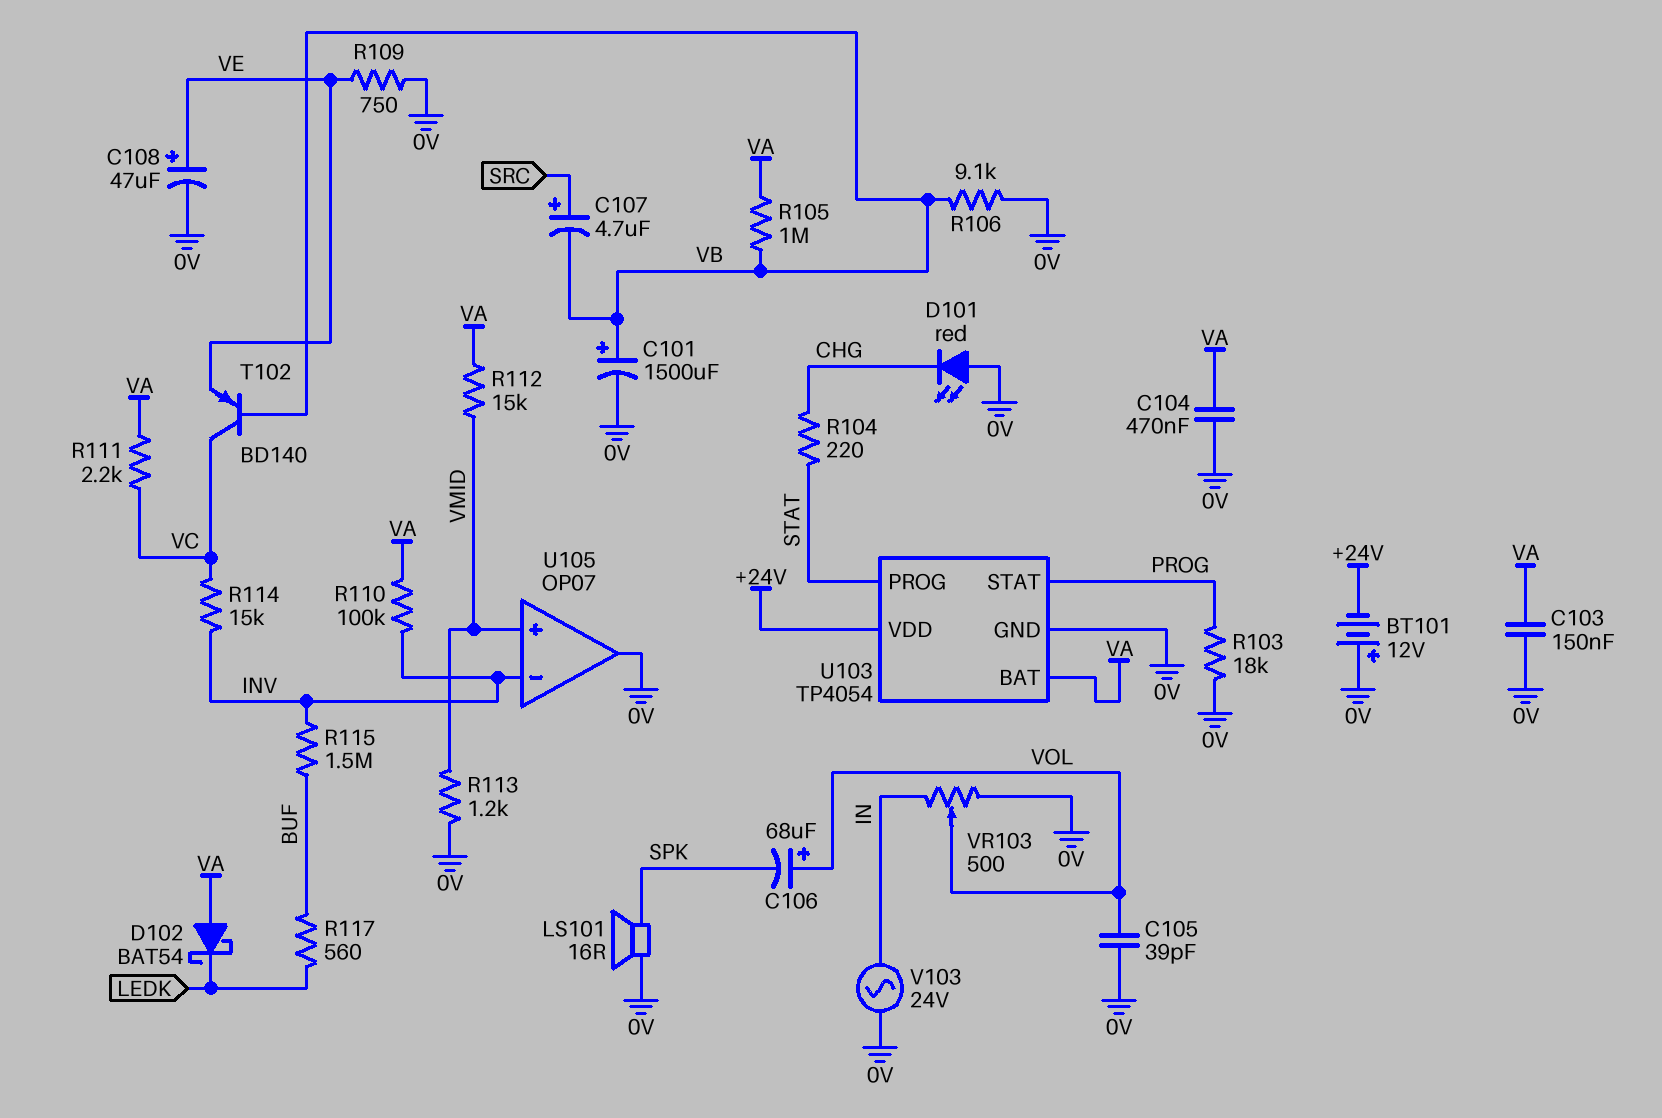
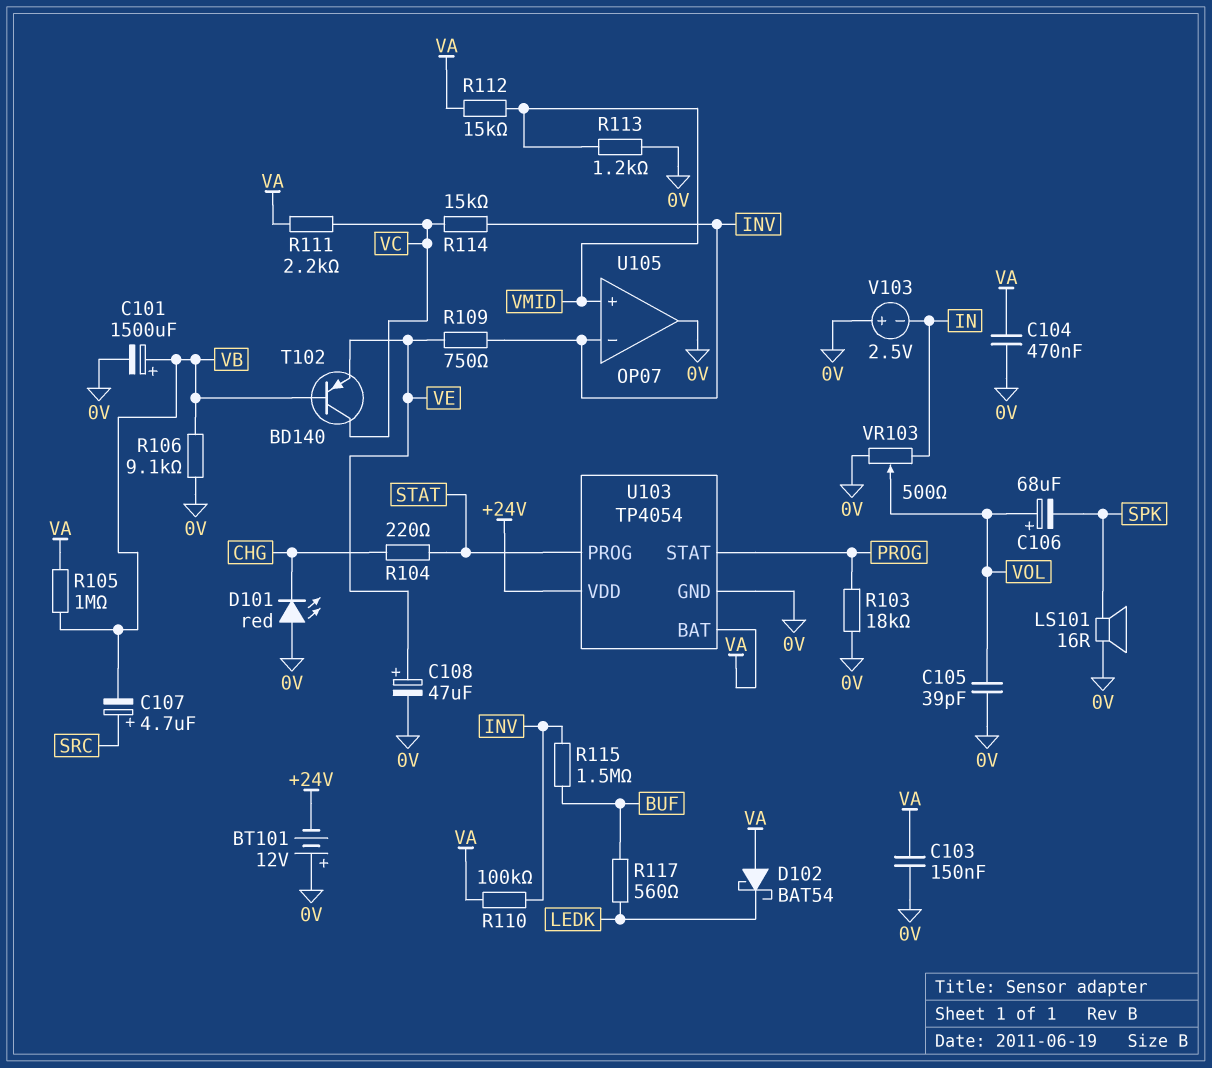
R109: 750 (0V, VE) -> 750 (INV, VE)
V103: AC 24V (0V, IN) -> 2.5V (plus 0V, minus IN)

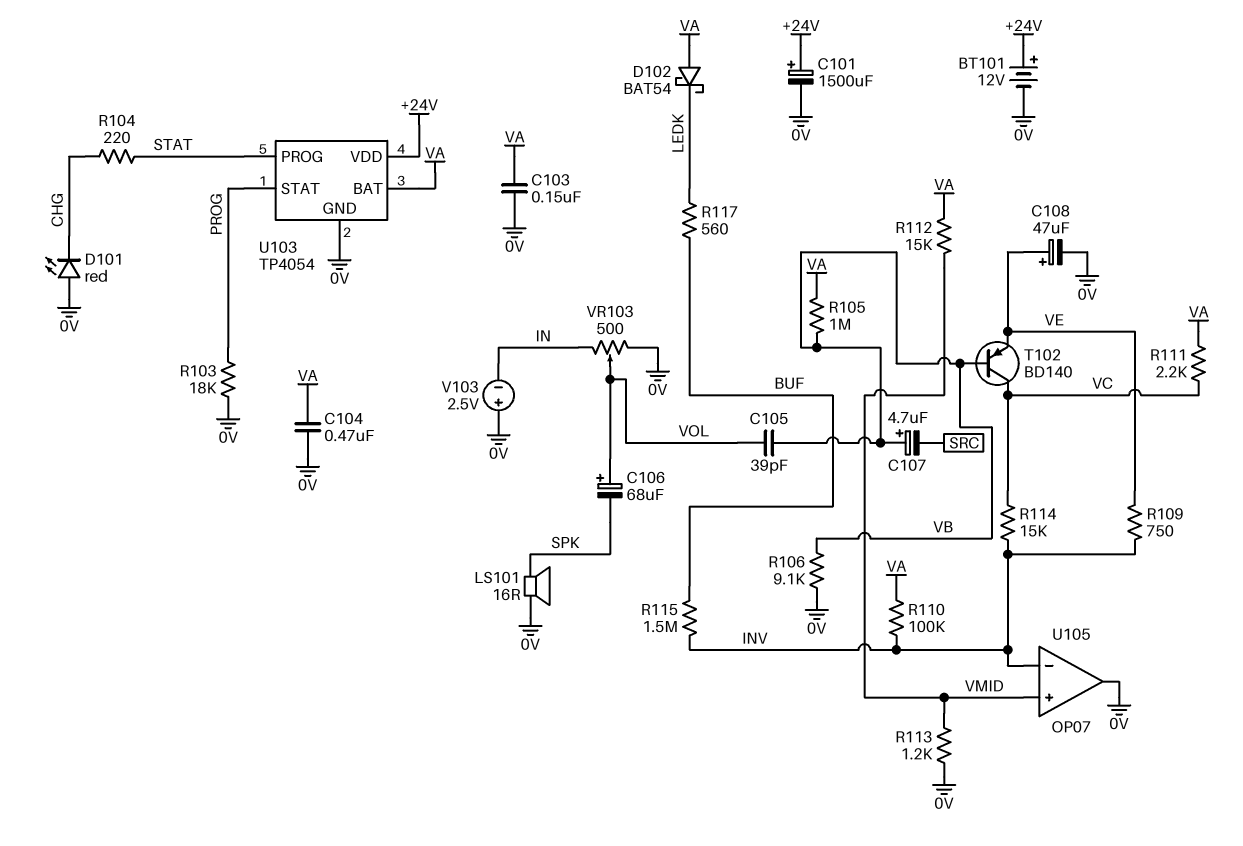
BT101: 12V (plus 0V, minus +24V) -> 12V (plus +24V, minus 0V)
C101: 1500uF (plus VB, minus 0V) -> 1500uF (plus +24V, minus 0V)
C105: 39pF (0V, VOL) -> 39pF (VB, VOL)
C107: 4.7uF (plus SRC, minus VB) -> 4.7uF (plus VB, minus SRC)

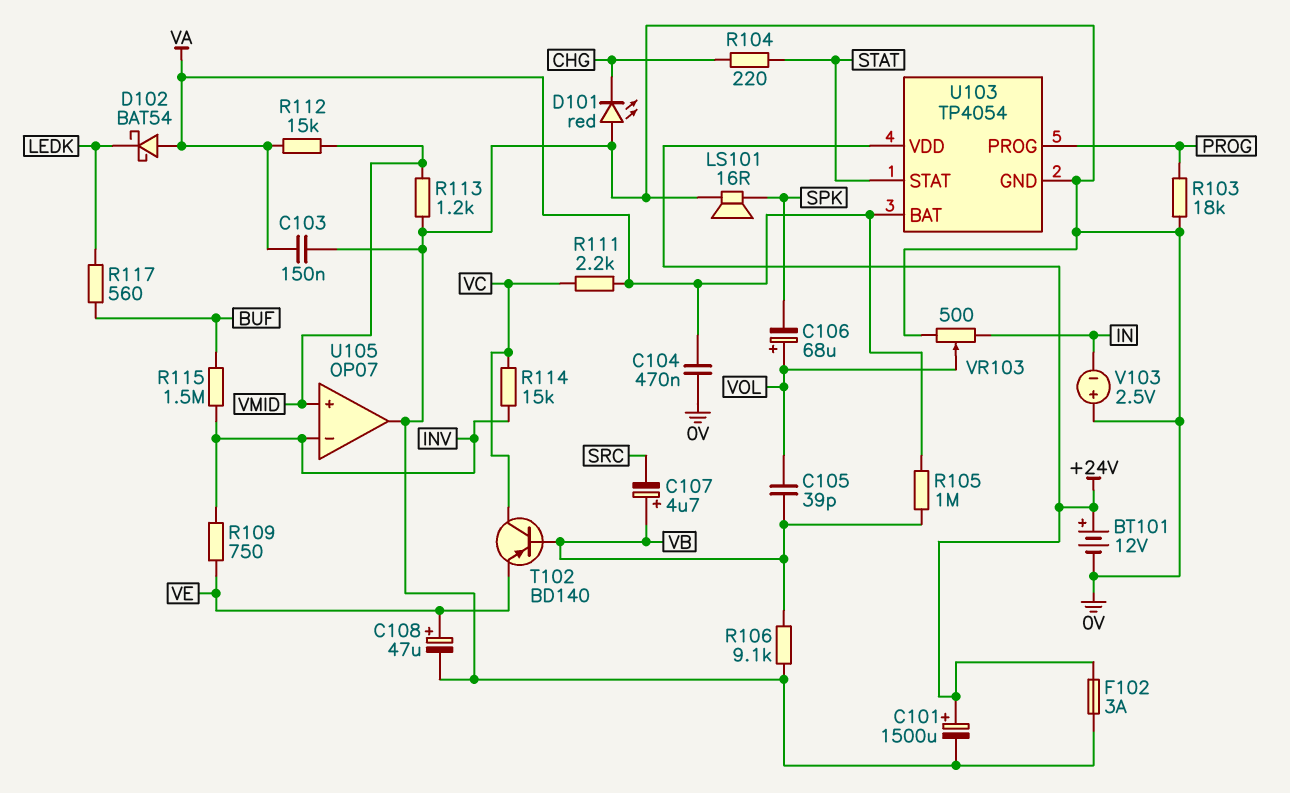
F102: none -> 3A (+24V, 0V)
R110: 100k (INV, VA) -> none
U103 pin PROG: STAT -> PROG
U103 pin STAT: PROG -> STAT

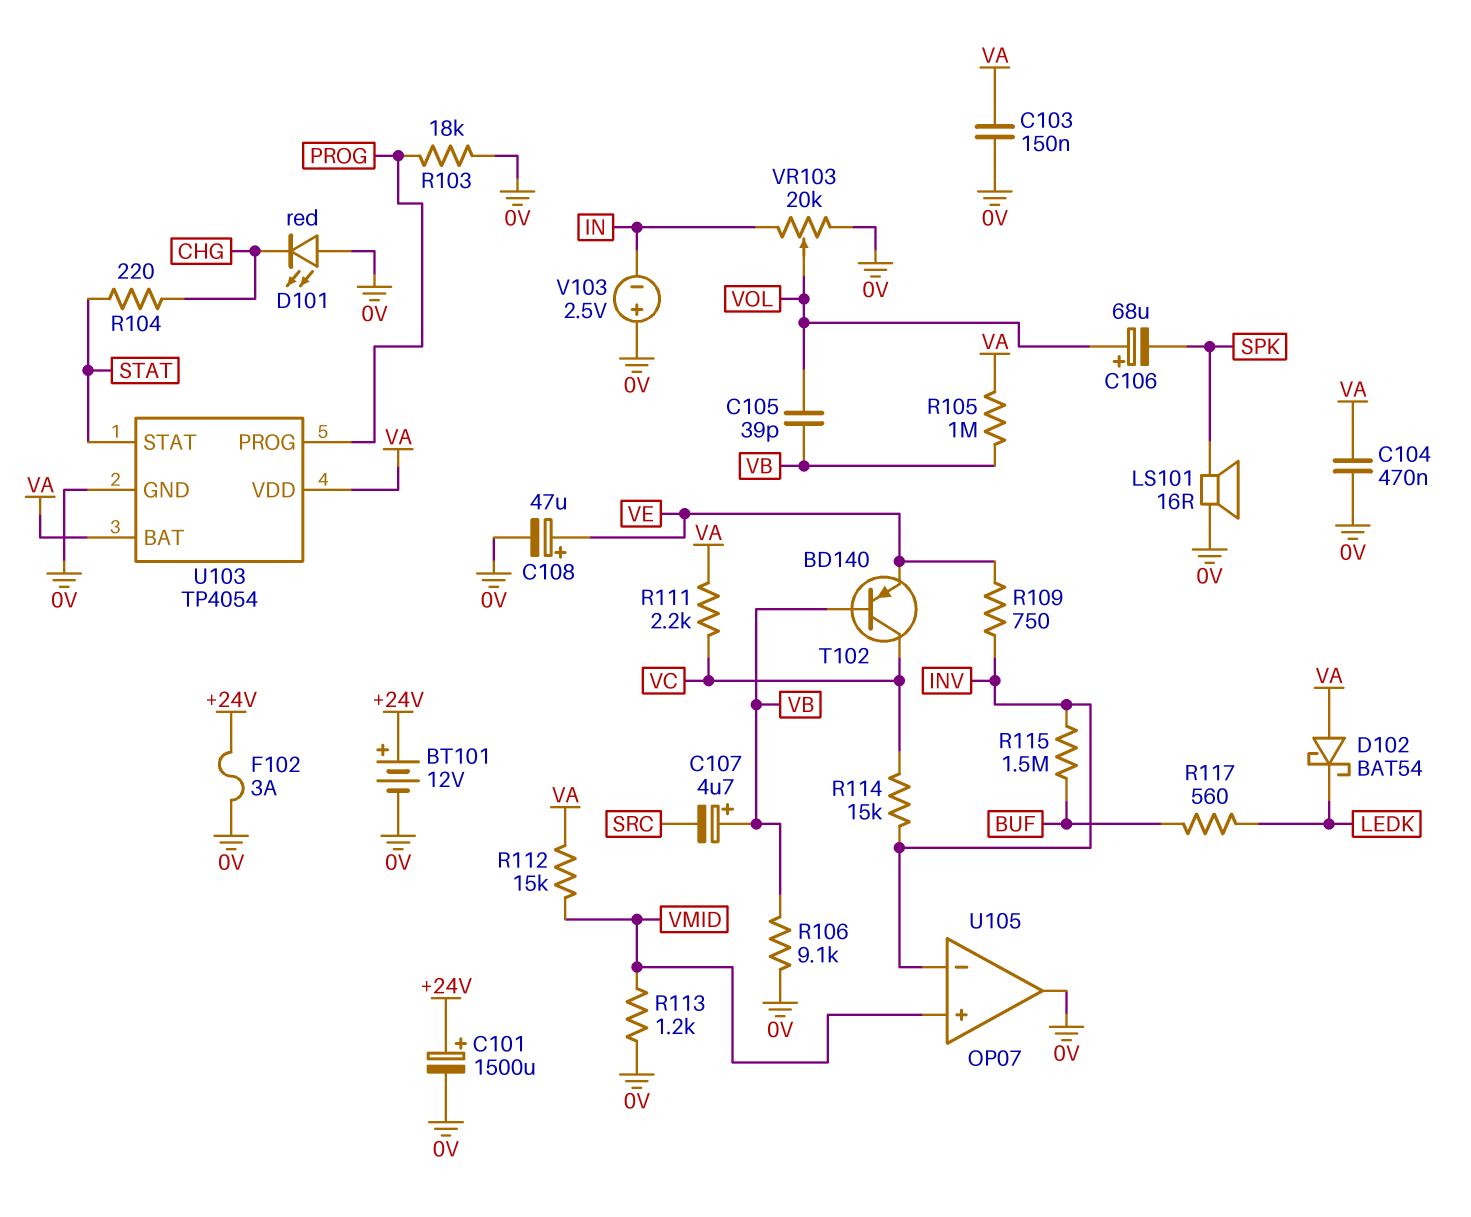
U103 pin VDD: +24V -> VA
VR103: 500 (0V, IN, wiper VOL) -> 20k (0V, IN, wiper VOL)

